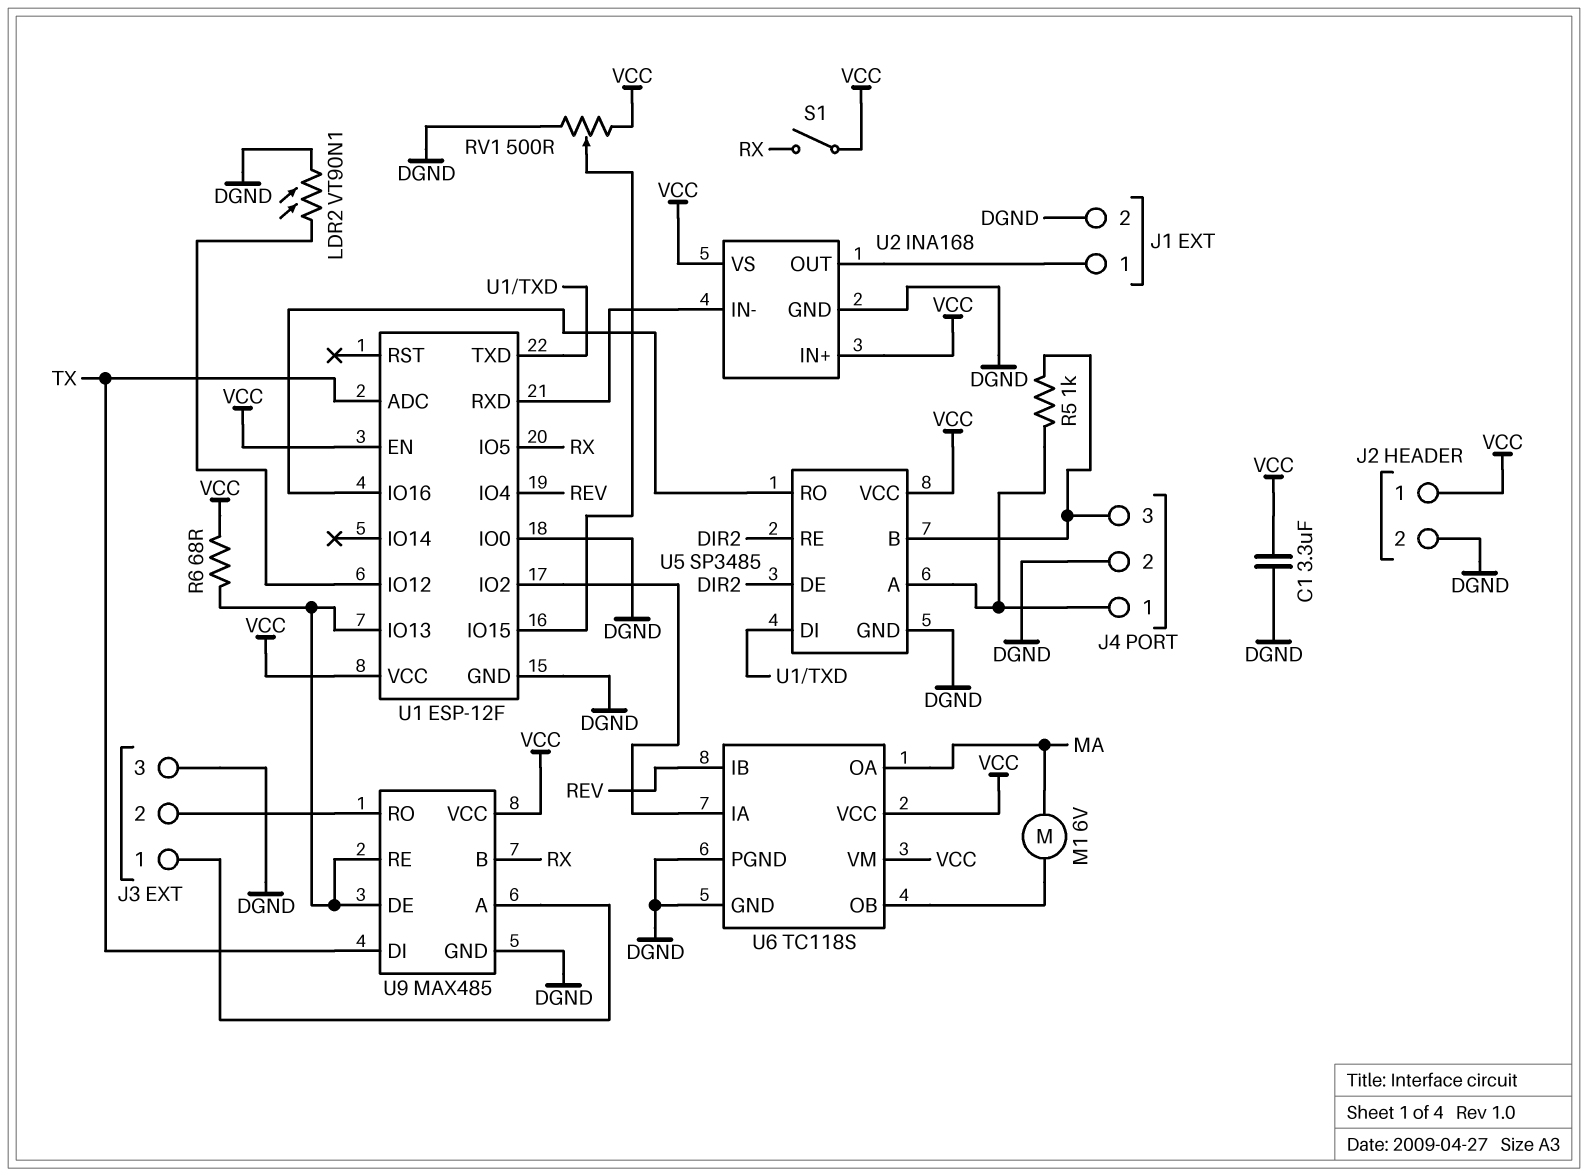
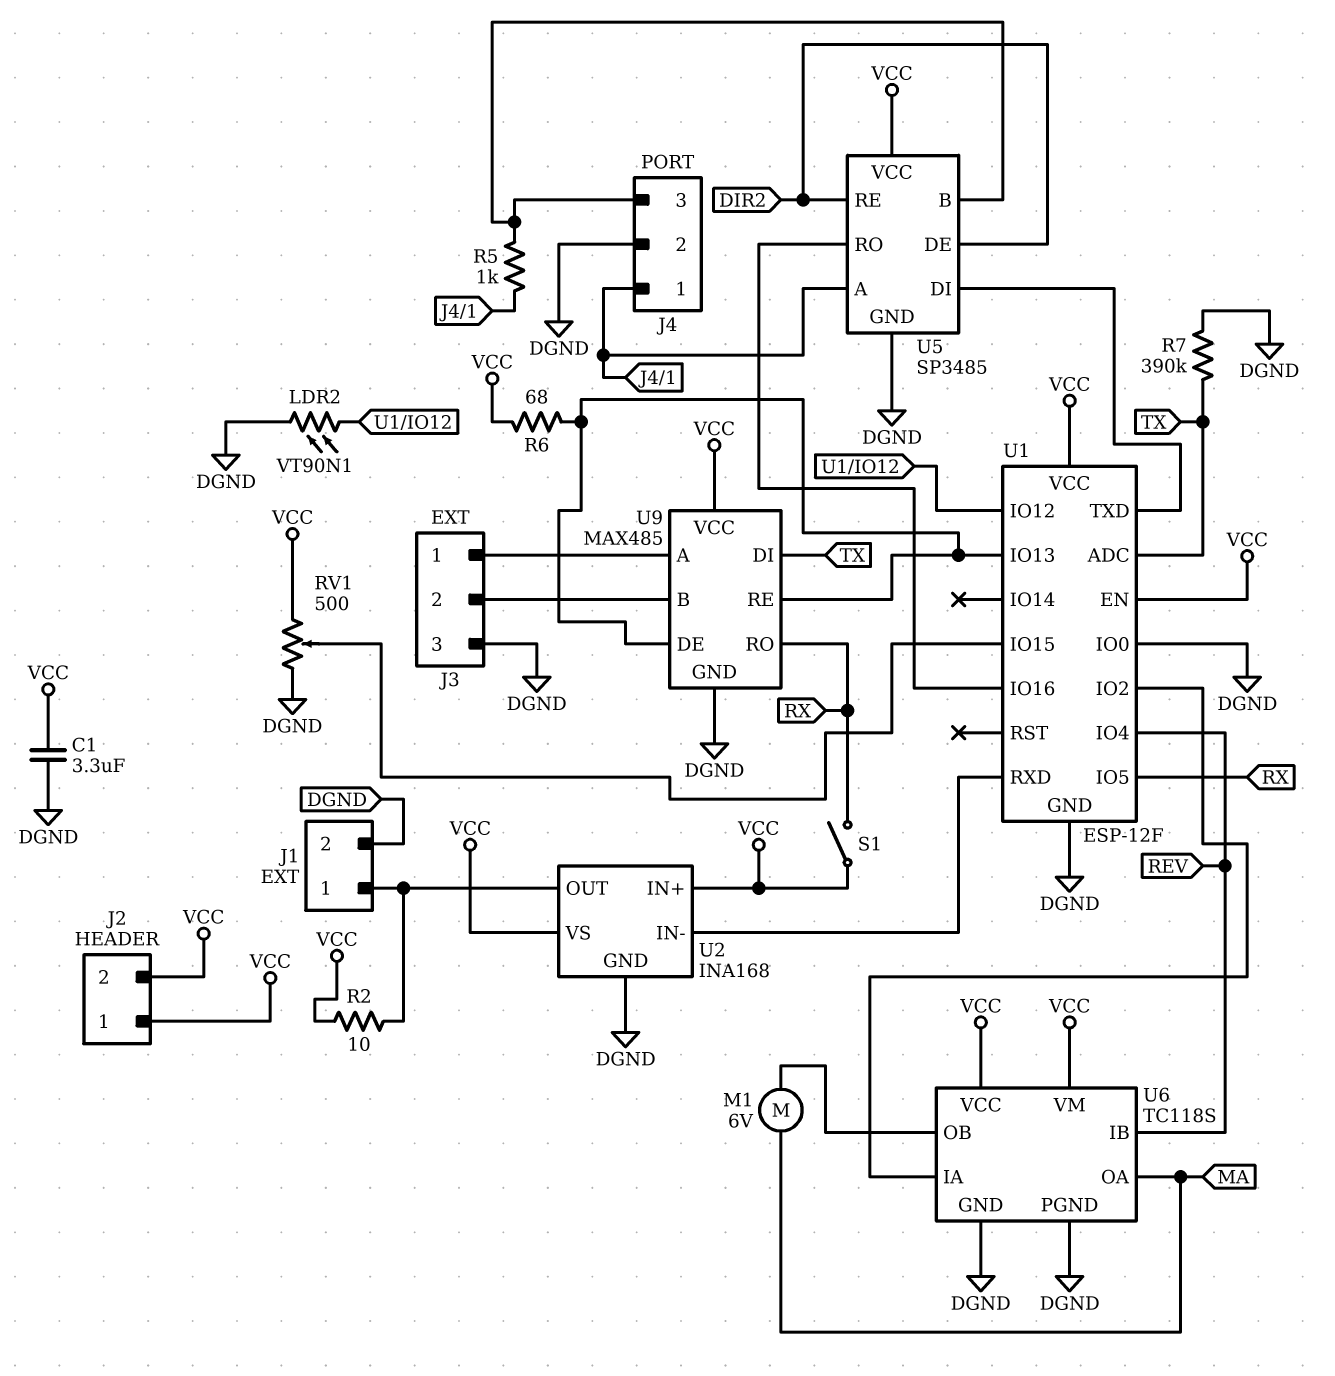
J2 pin 2: DGND -> VCC
R2: none -> 10 (J1/1, VCC)
R7: none -> 390k (DGND, TX)
U9 pin B: RX -> J3/2
U9 pin RO: J3/2 -> RX

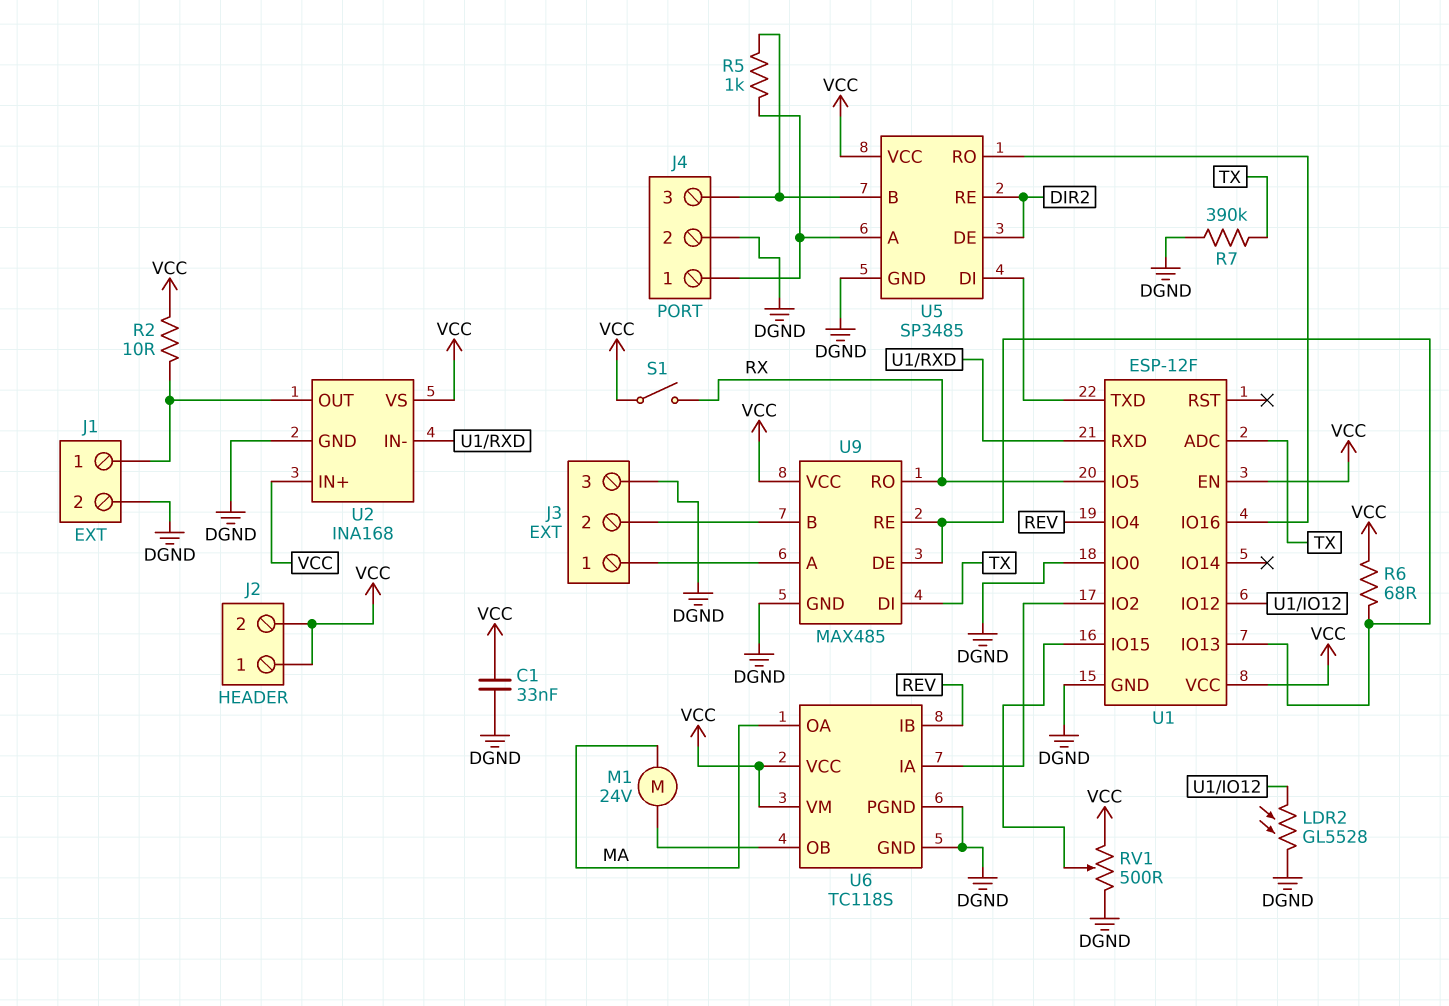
C1: 3.3uF (DGND, VCC) -> 33nF (DGND, VCC)
LDR2: VT90N1 (DGND, U1/IO12) -> GL5528 (DGND, U1/IO12)
M1: motor 6V (MA, U6/OB) -> motor 24V (MA, U6/OB)

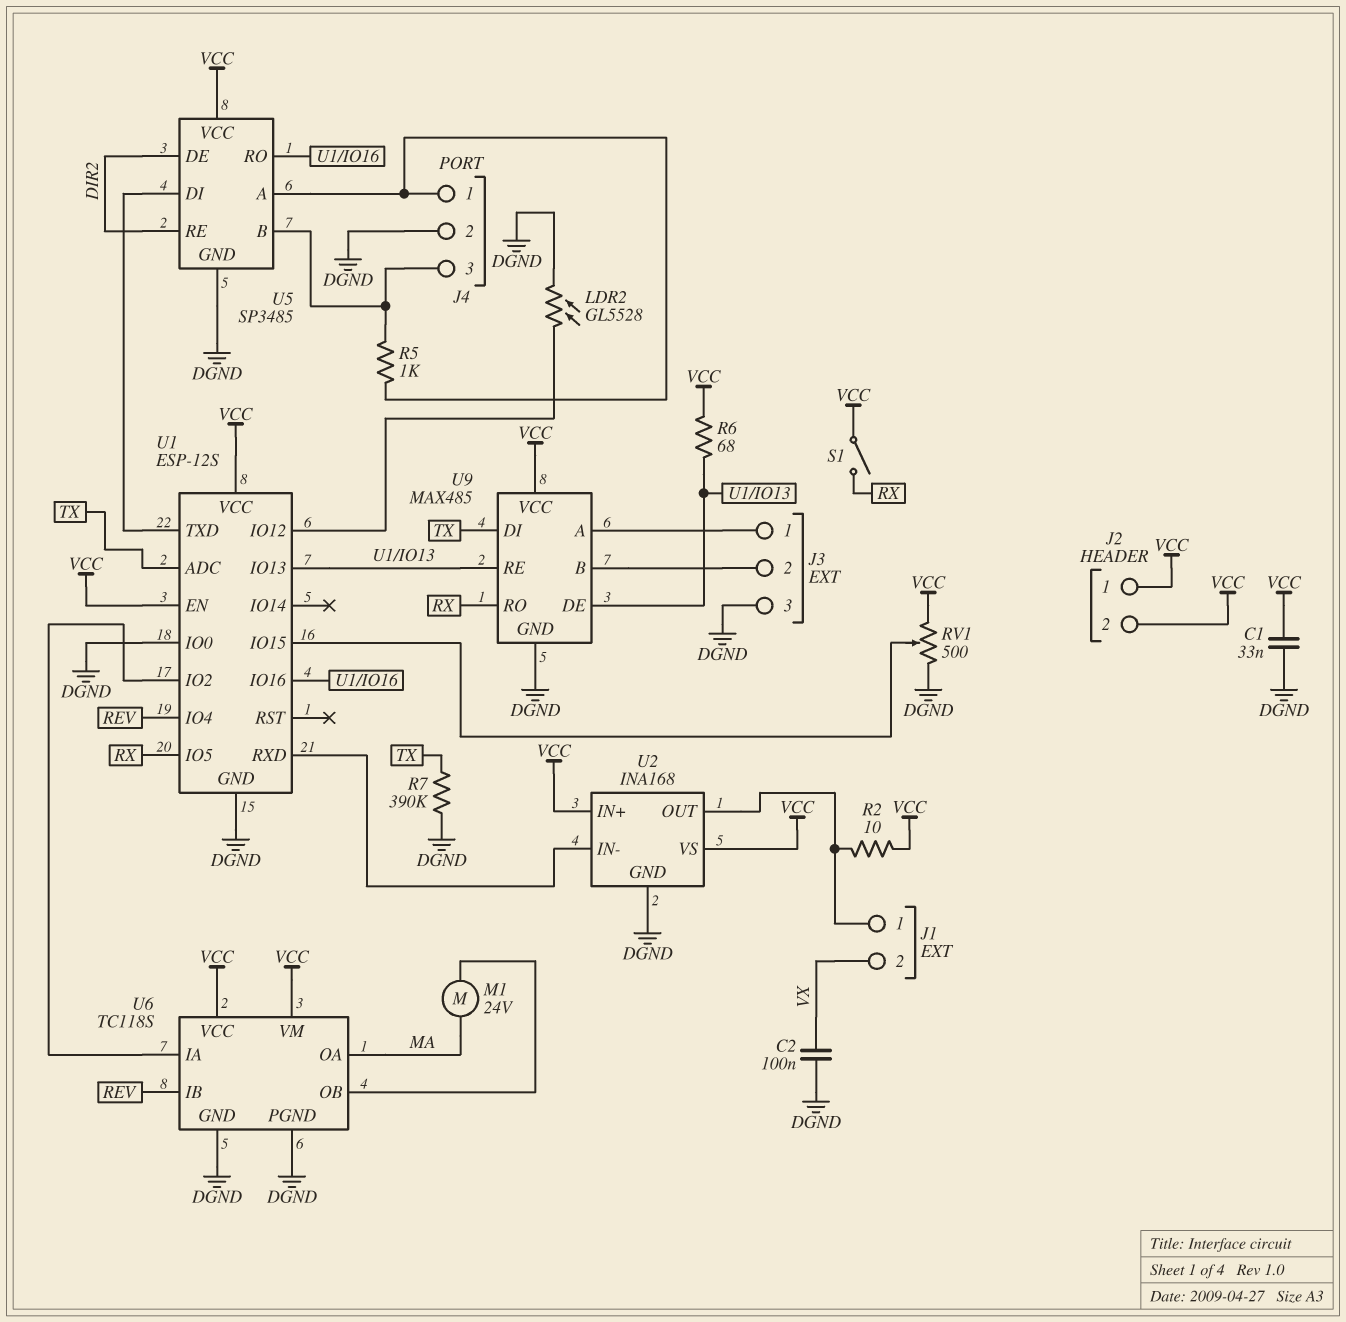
C2: none -> 100nF (DGND, VX)
J1 pin 2: DGND -> VX
U1: ESP-12F -> ESP-12S

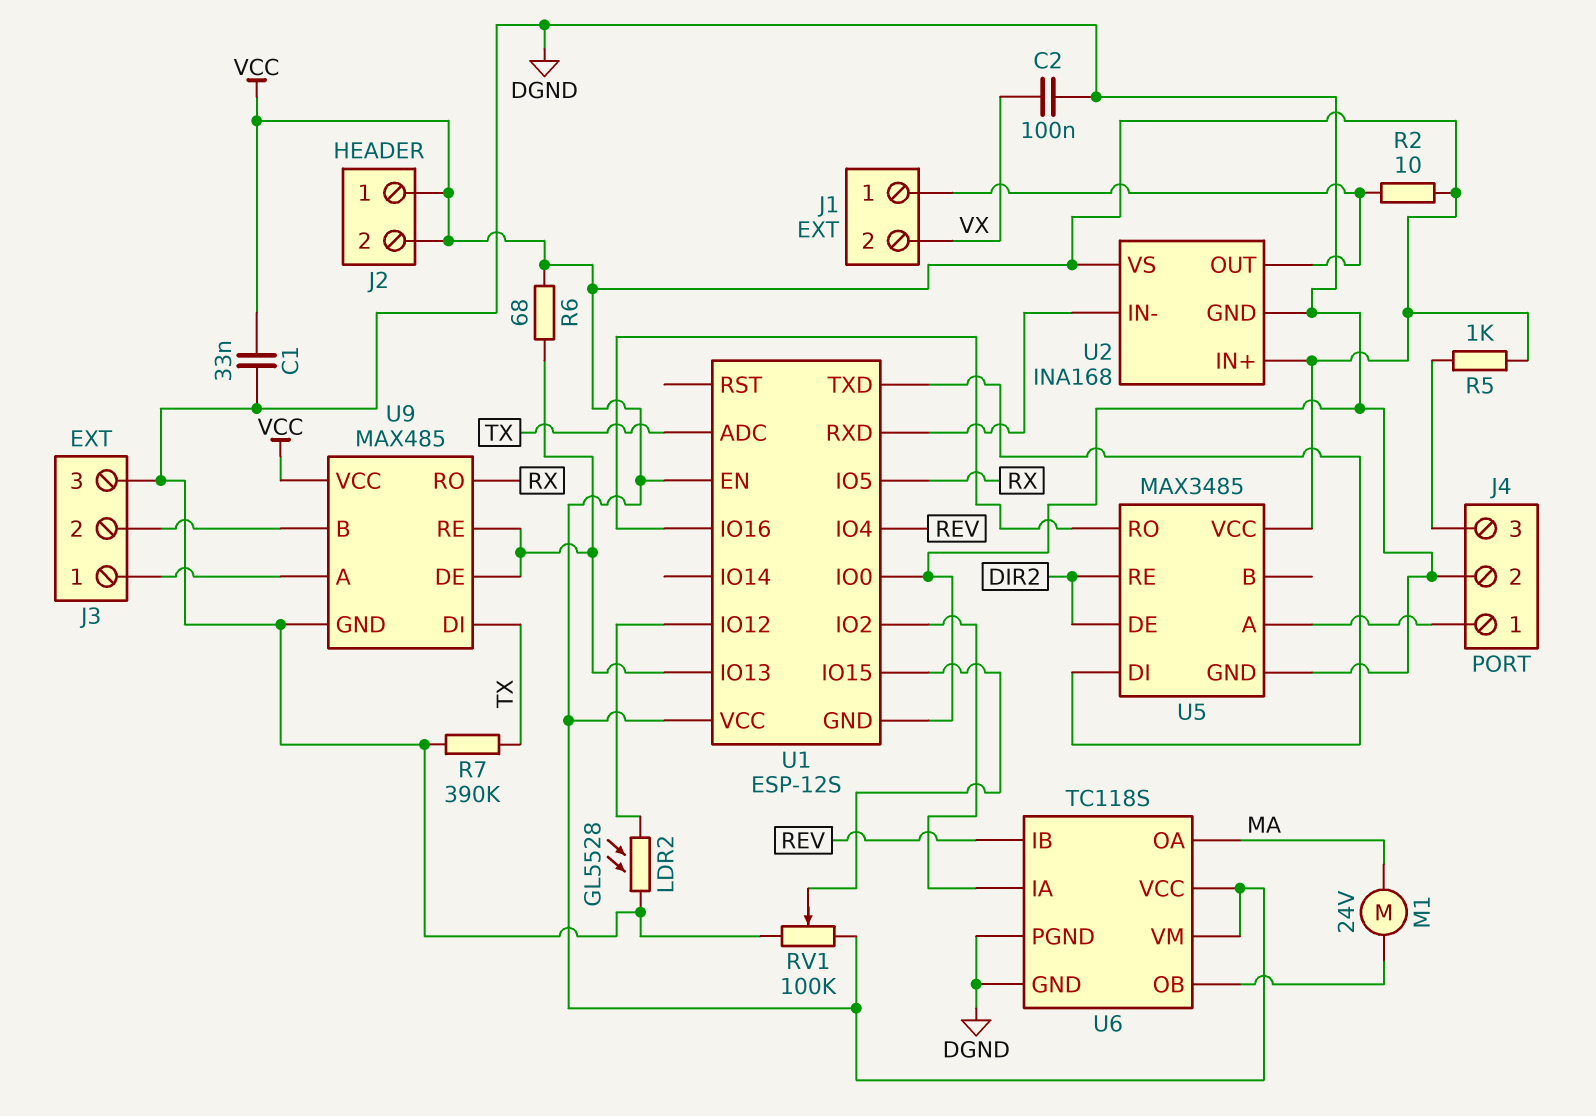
R5: 1k (J4/1, J4/3) -> 1k (J4/3, VCC)
RV1: 500 (DGND, VCC, wiper U1/IO15) -> 100k (DGND, VCC, wiper U1/IO15)
S1: switch (RX, VCC) -> none
U5: SP3485 -> MAX3485
U5 pin B: J4/3 -> none

